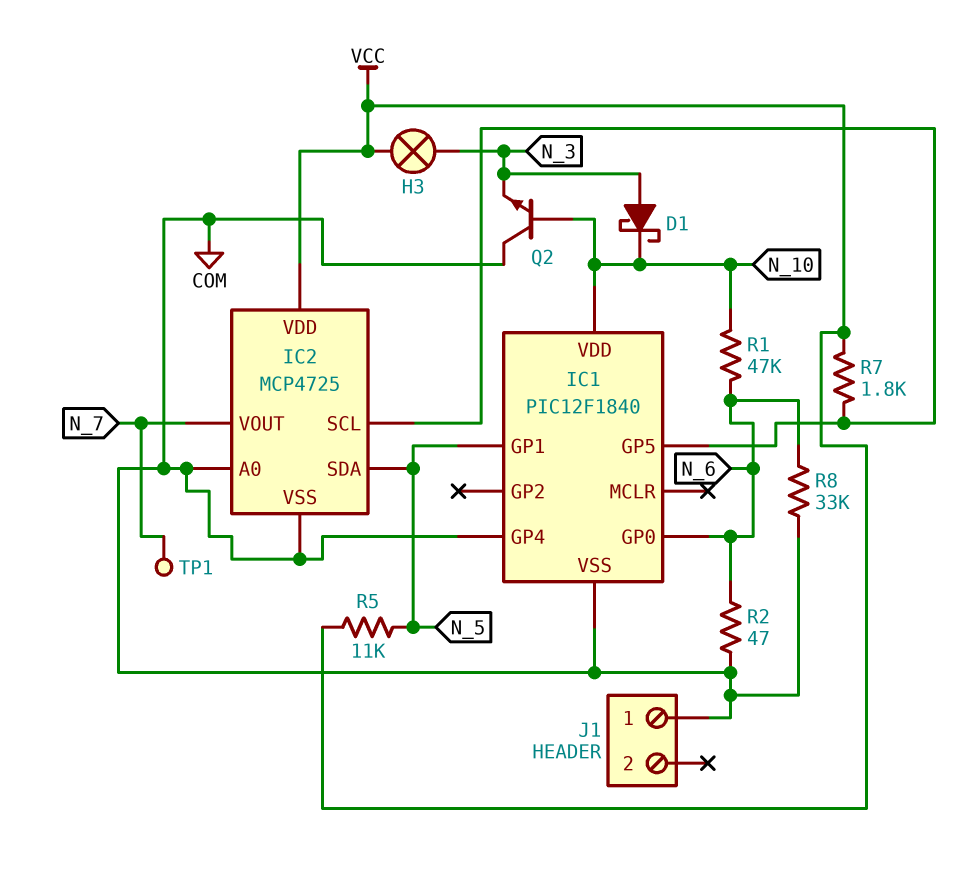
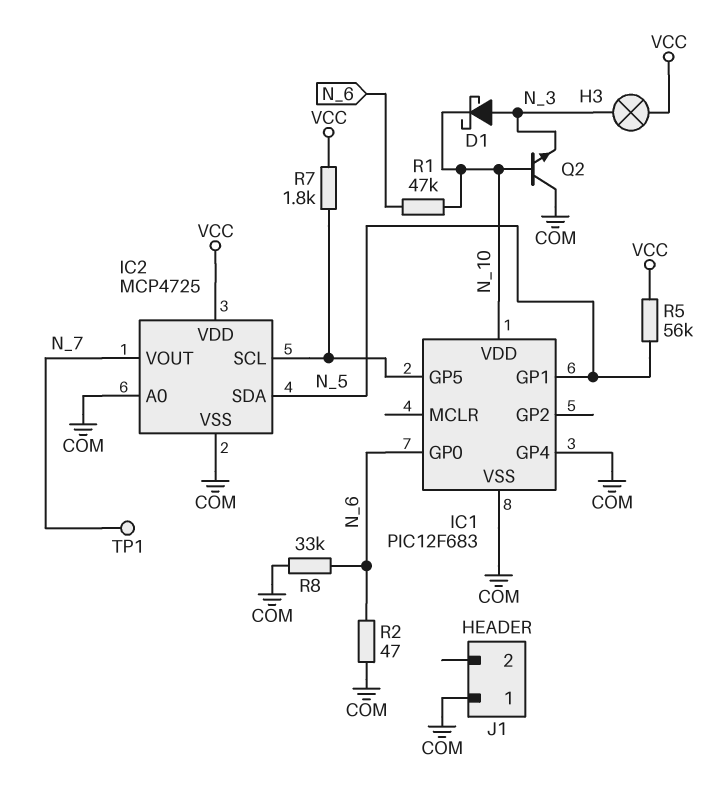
IC1: PIC12F1840 -> PIC12F683
R5: 11k (N_5, VCC) -> 56k (N_5, VCC)

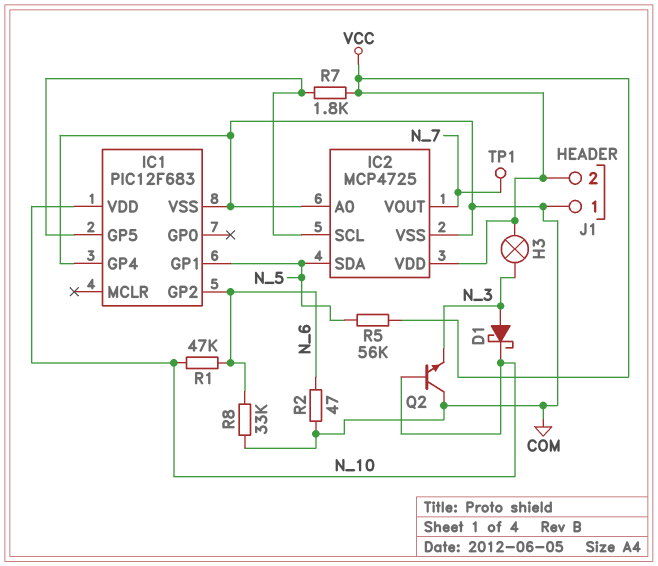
IC1 pin GP0: N_6 -> none
IC1 pin GP2: none -> N_6
J1 pin 2: none -> VCC

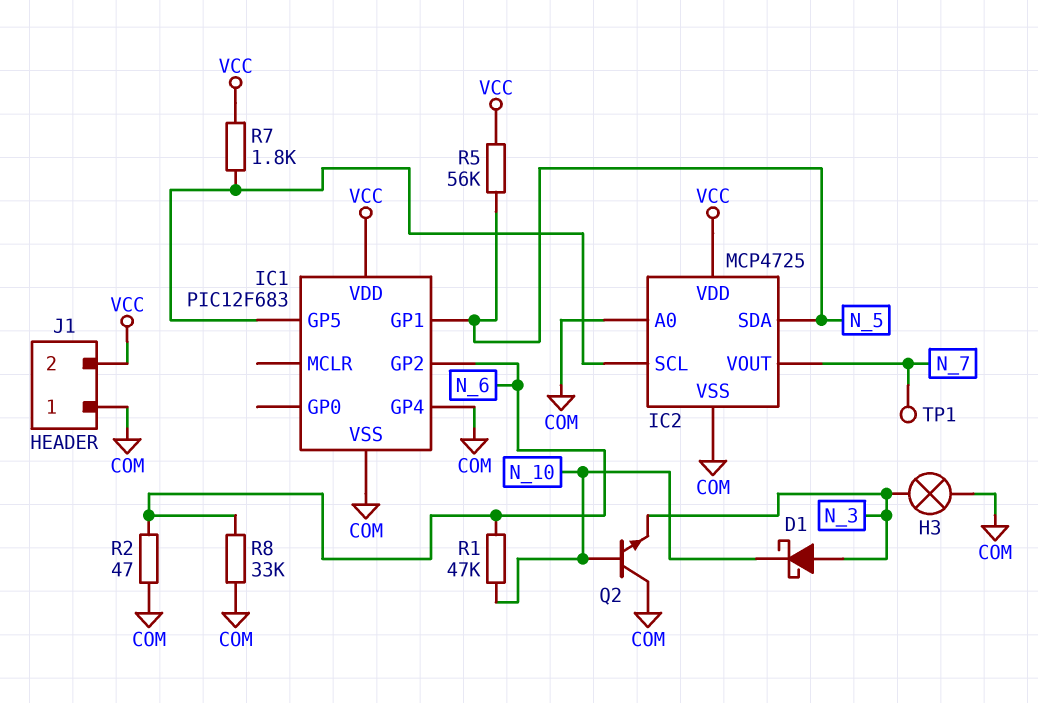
H3: lamp (N_3, VCC) -> lamp (COM, N_3)
IC1 pin VDD: N_10 -> VCC

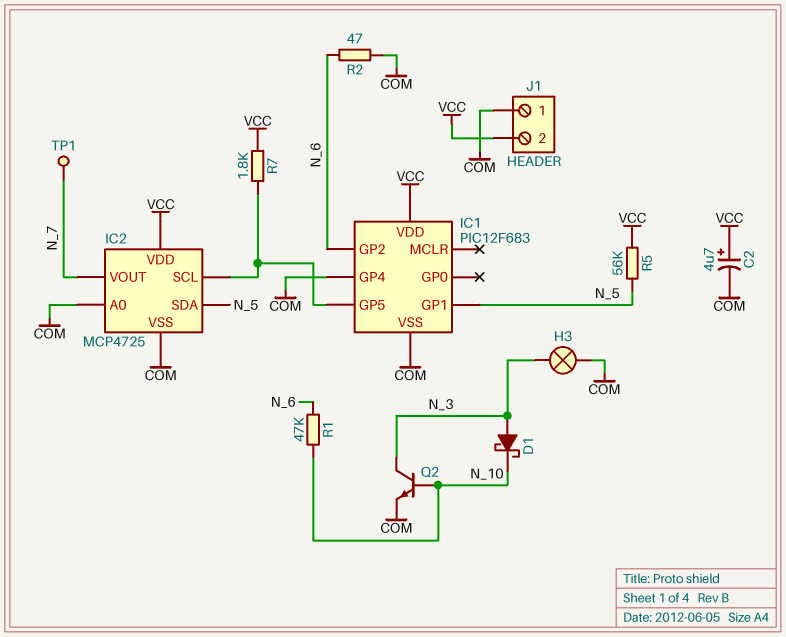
C2: none -> 4.7uF (plus VCC, minus COM)
Q2: NPN (B N_10, C COM, E N_3) -> NPN (B N_10, C N_3, E COM)
R8: 33k (COM, N_6) -> none

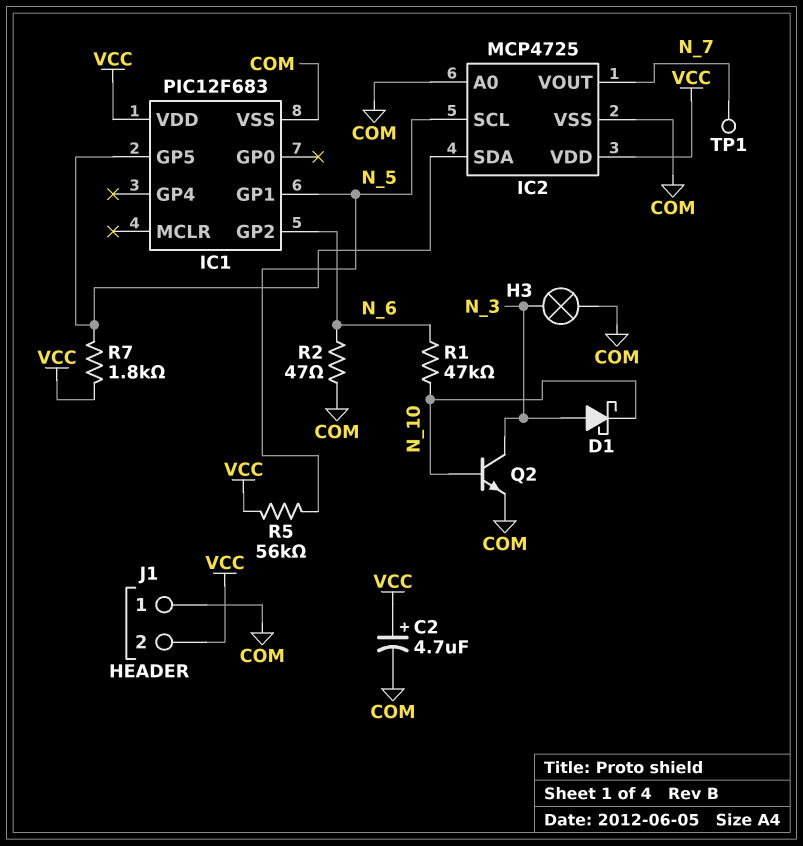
IC1 pin GP4: COM -> none
IC2 pin SCL: IC1/GP5 -> N_5
IC2 pin SDA: N_5 -> IC1/GP5

